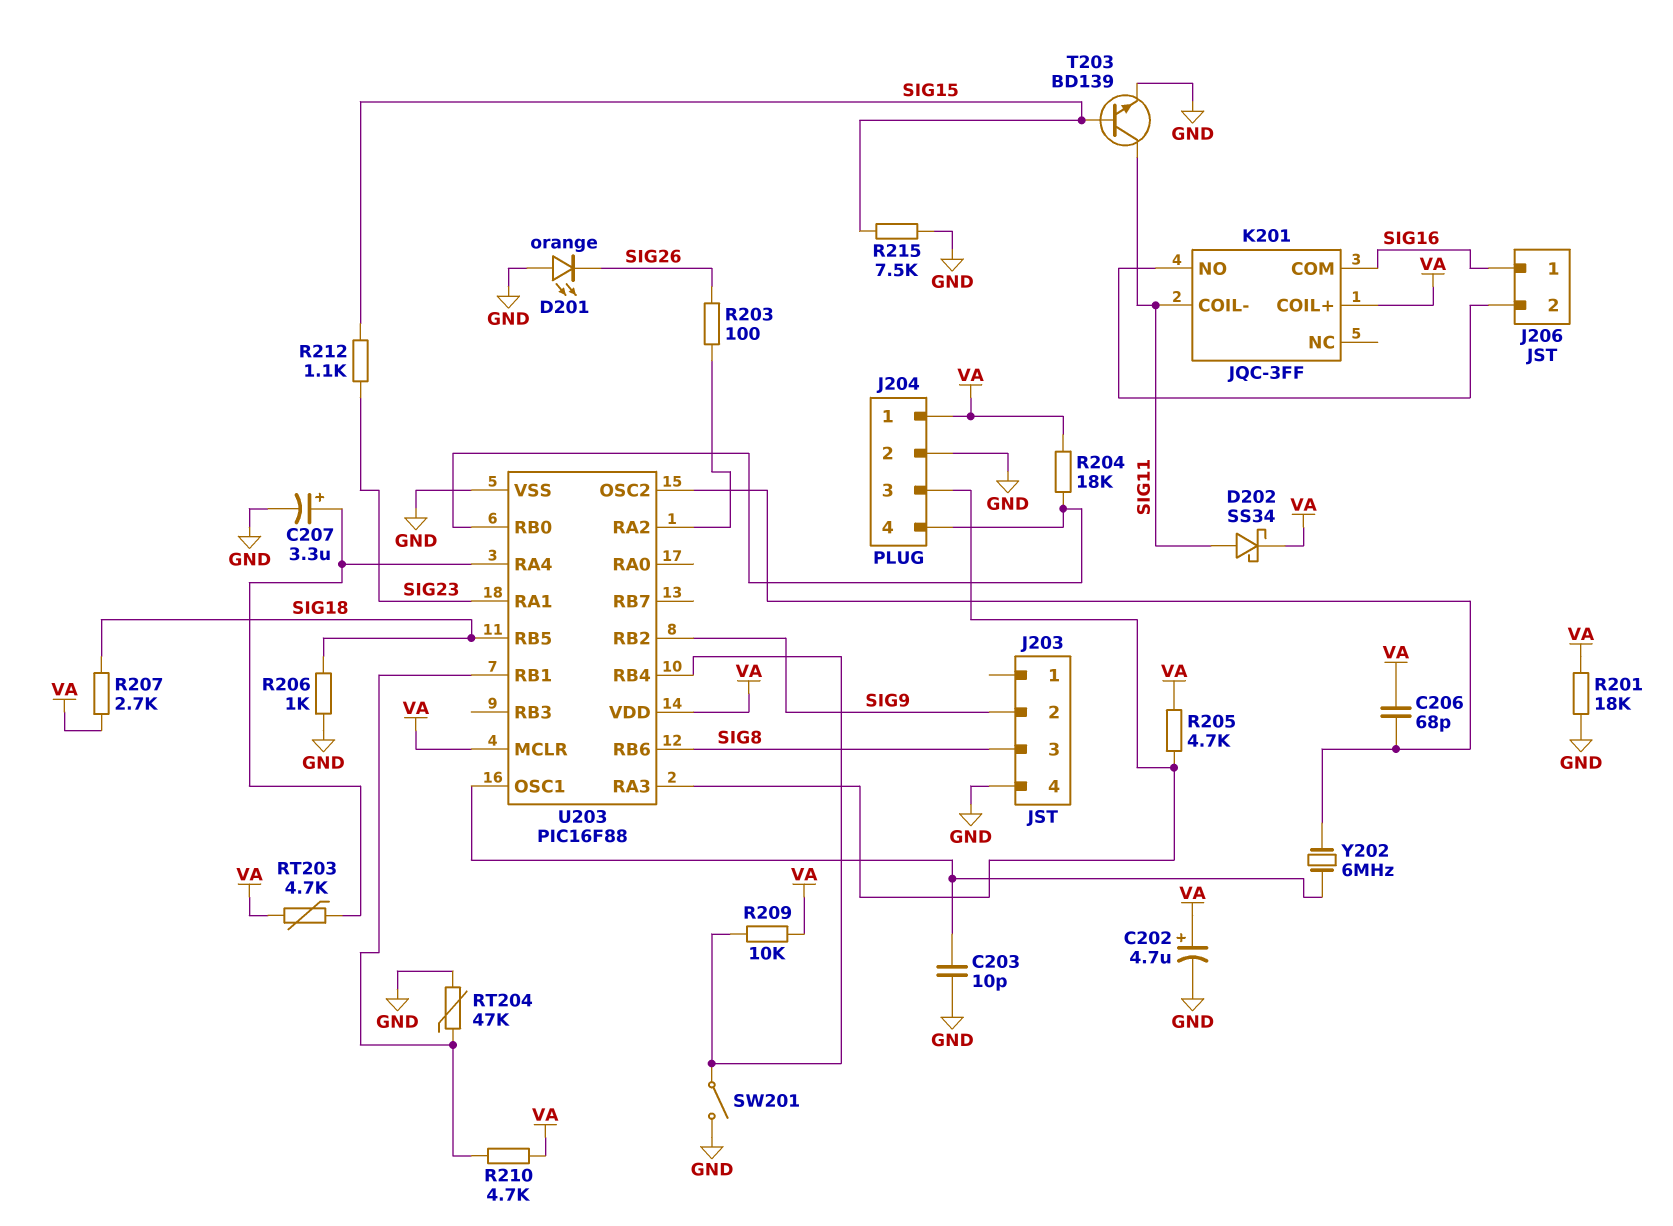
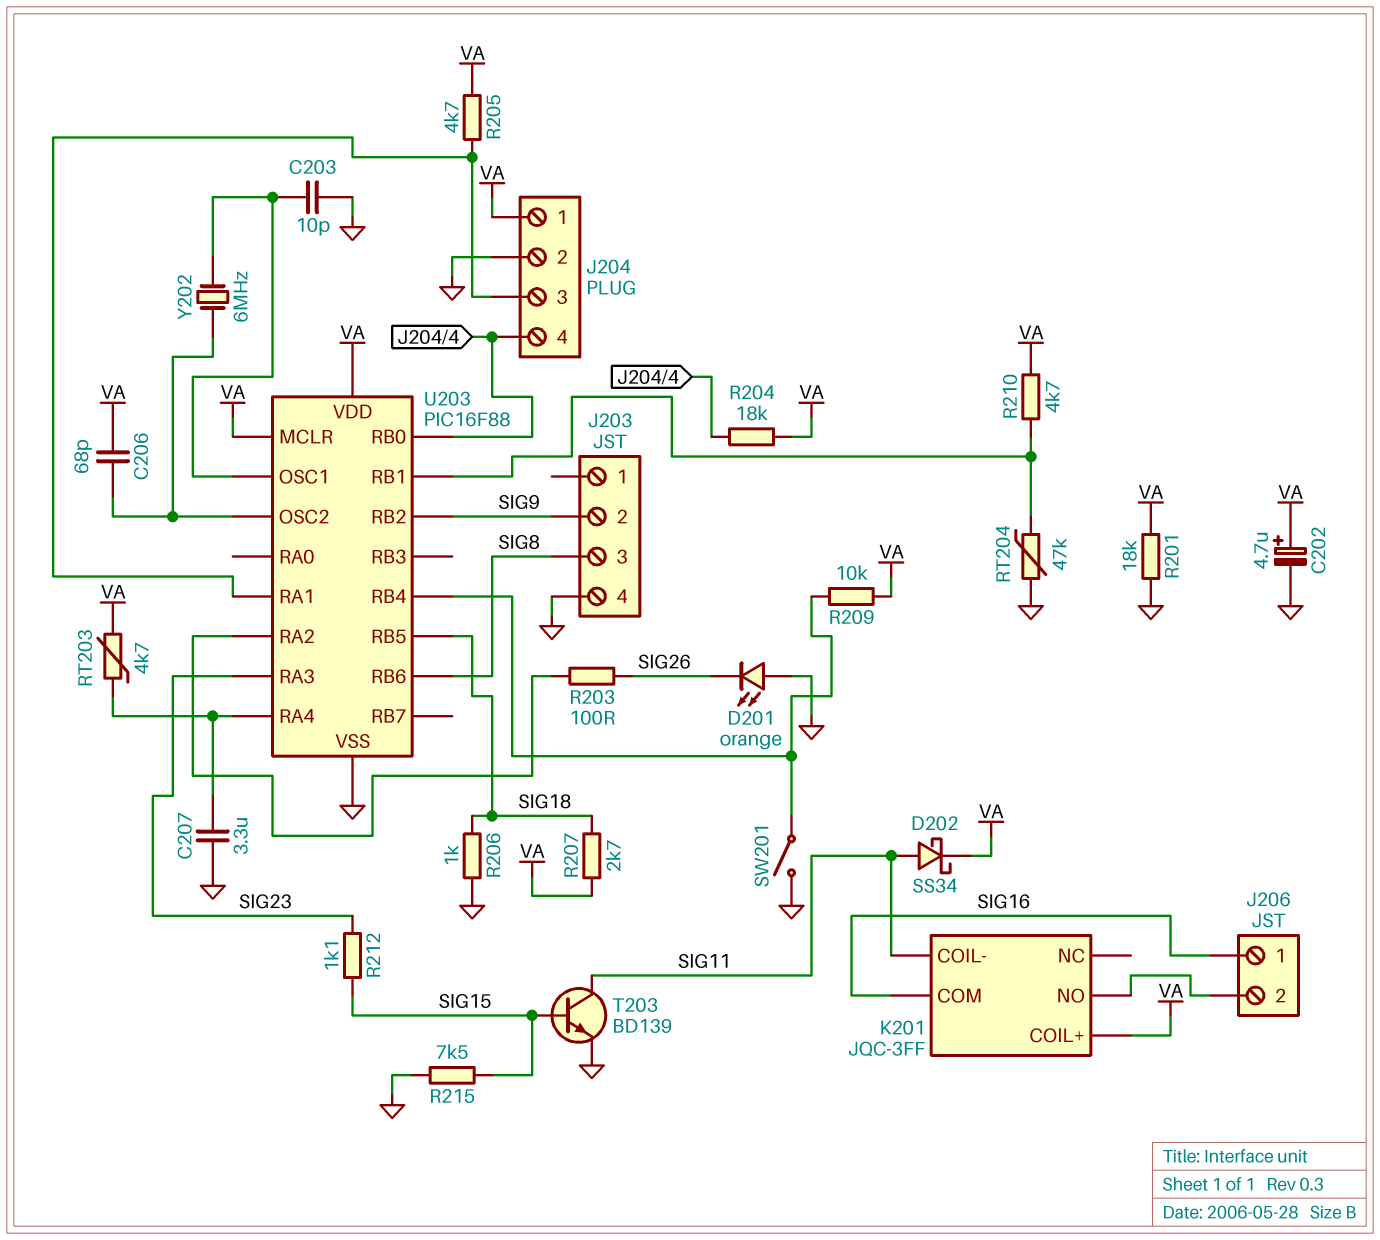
C207: 3.3uF (plus U203/RA4, minus GND) -> 3.3uF (GND, U203/RA4)
U203 pin RA1: SIG23 -> J204/3
U203 pin RA3: J204/3 -> SIG23

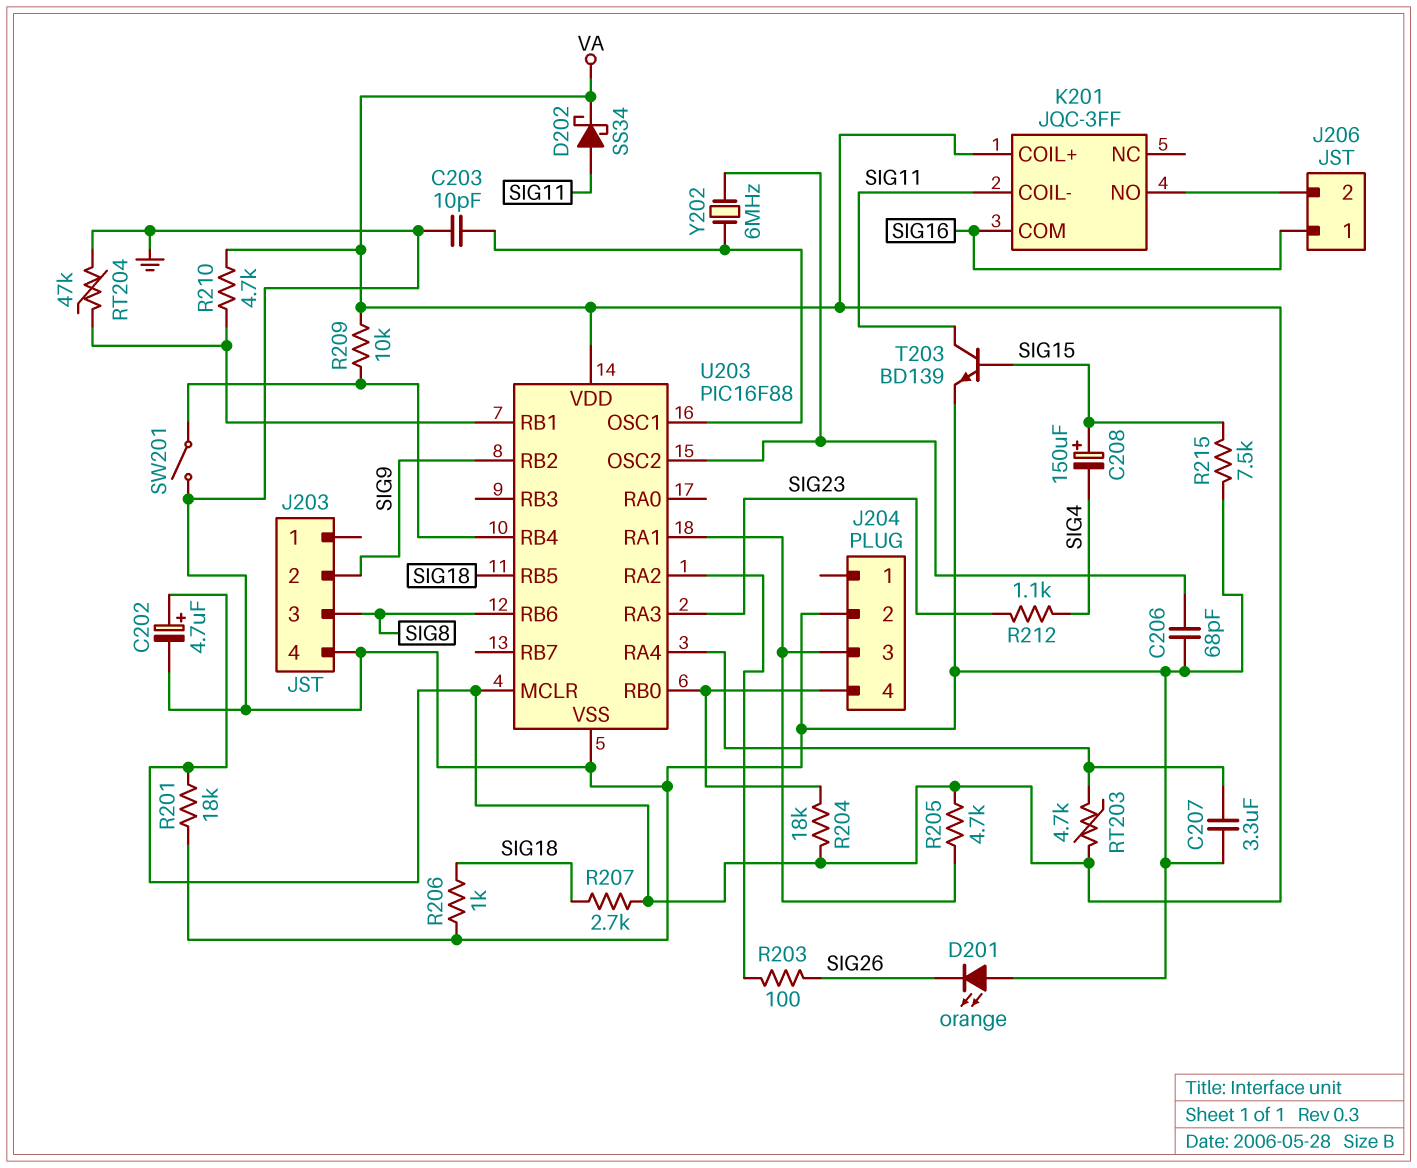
C206: 68pF (U203/OSC2, VA) -> 68pF (GND, U203/OSC2)
C208: none -> 150uF (plus SIG15, minus SIG4)
J204 pin 1: VA -> none
R212: 1.1k (SIG15, SIG23) -> 1.1k (SIG4, SIG23)

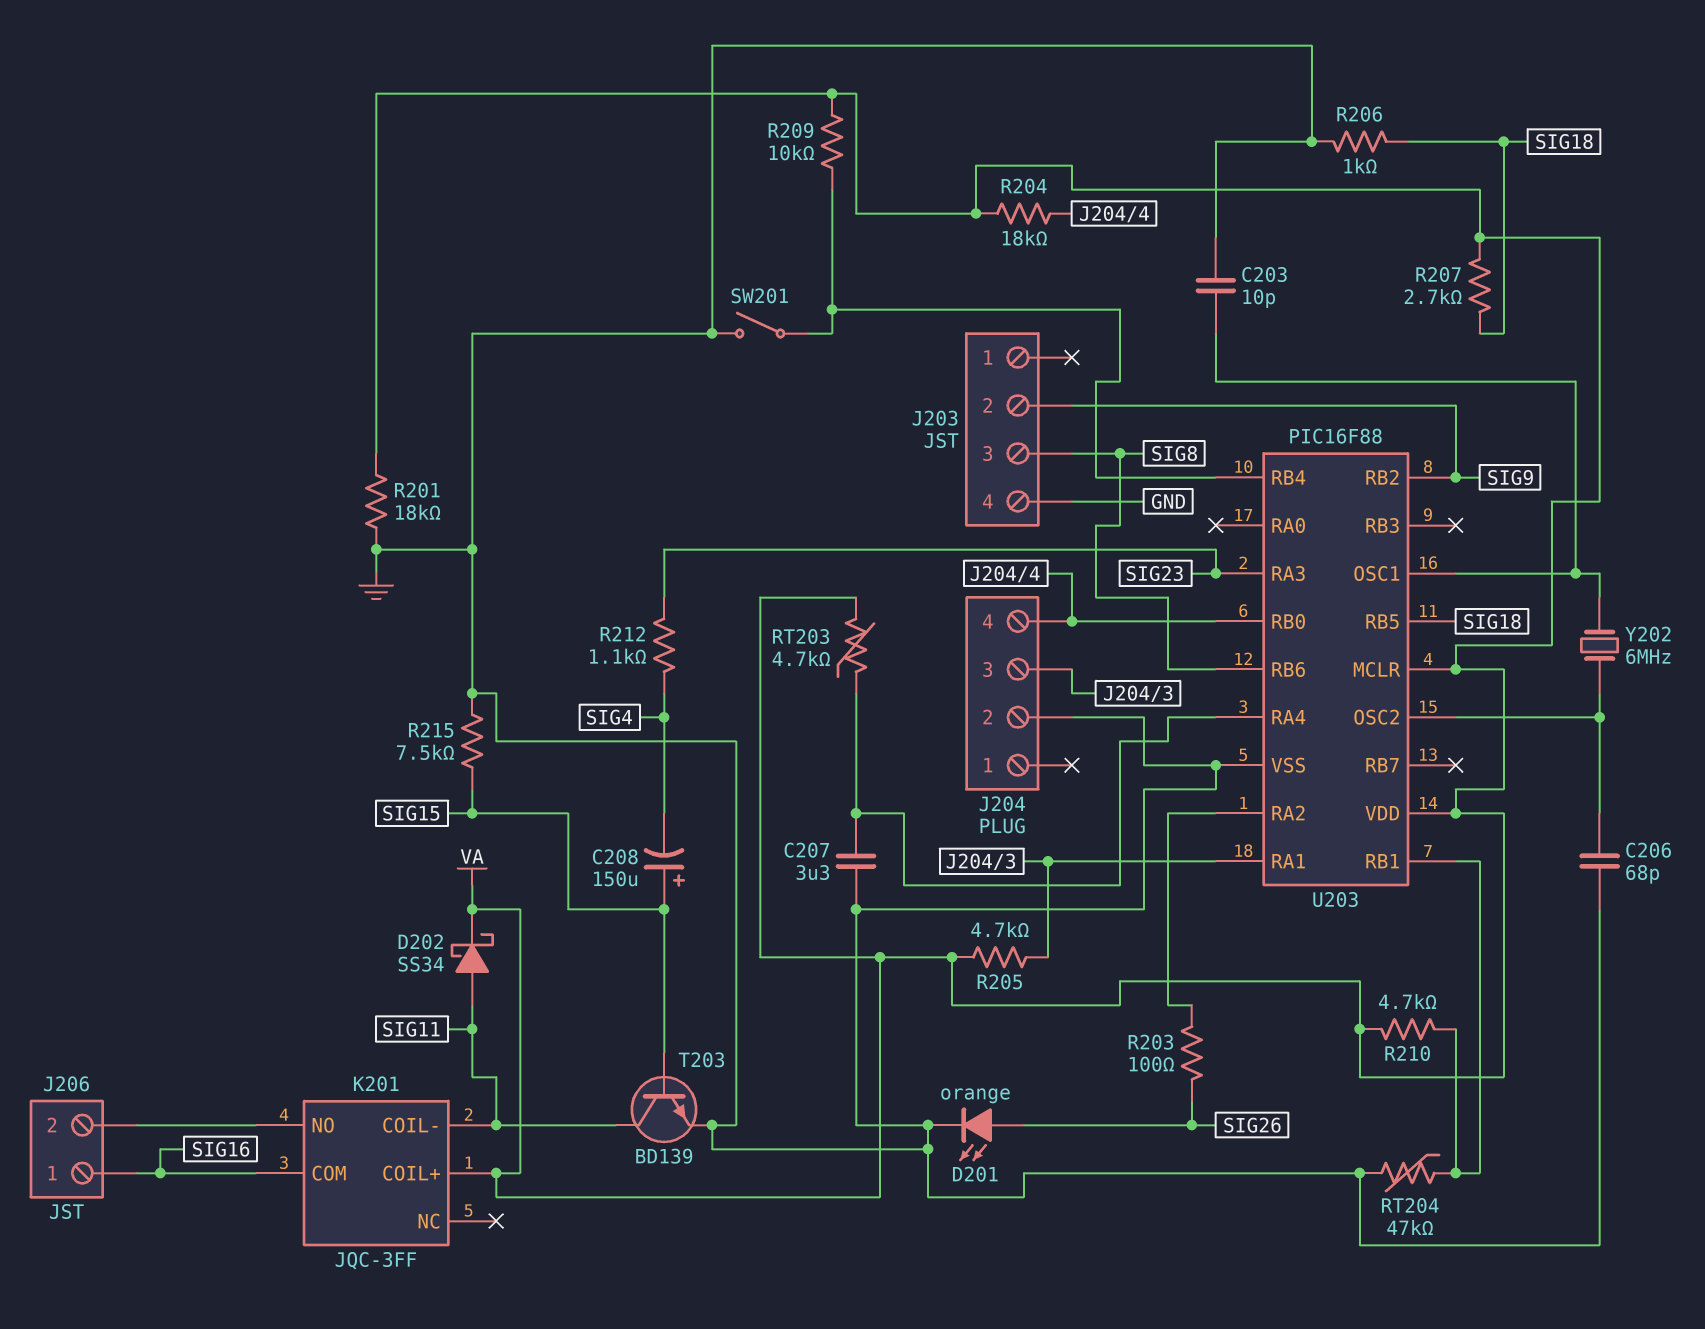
C202: 4.7uF (plus VA, minus GND) -> none
D201: LED orange (A GND, K SIG26) -> LED orange (A SIG26, K GND)

